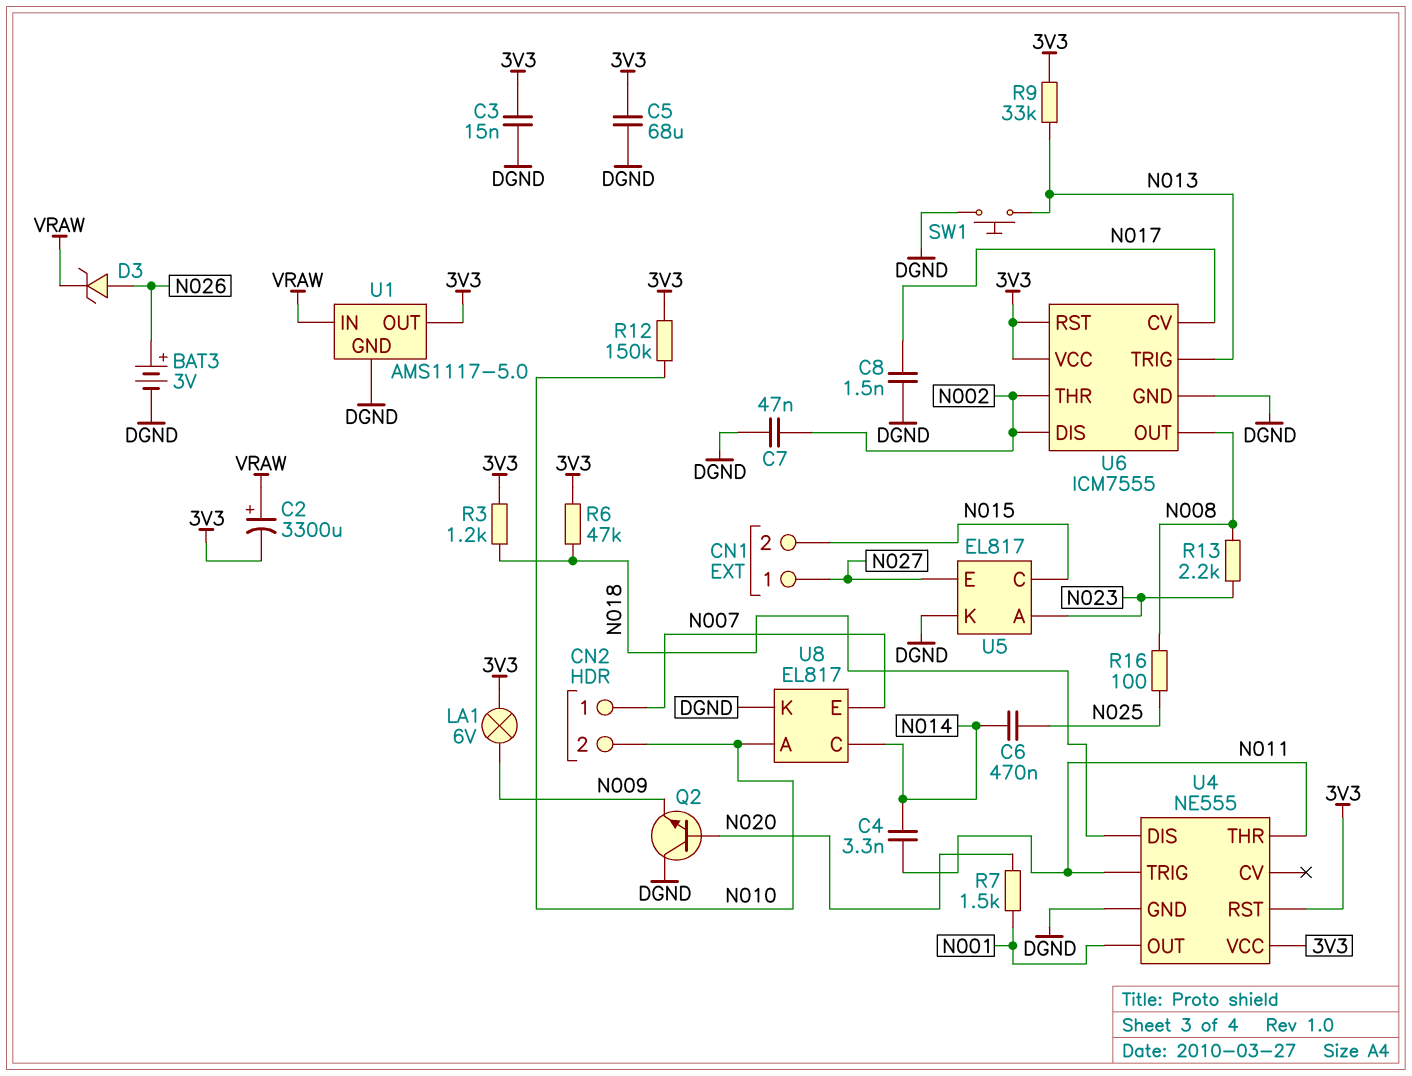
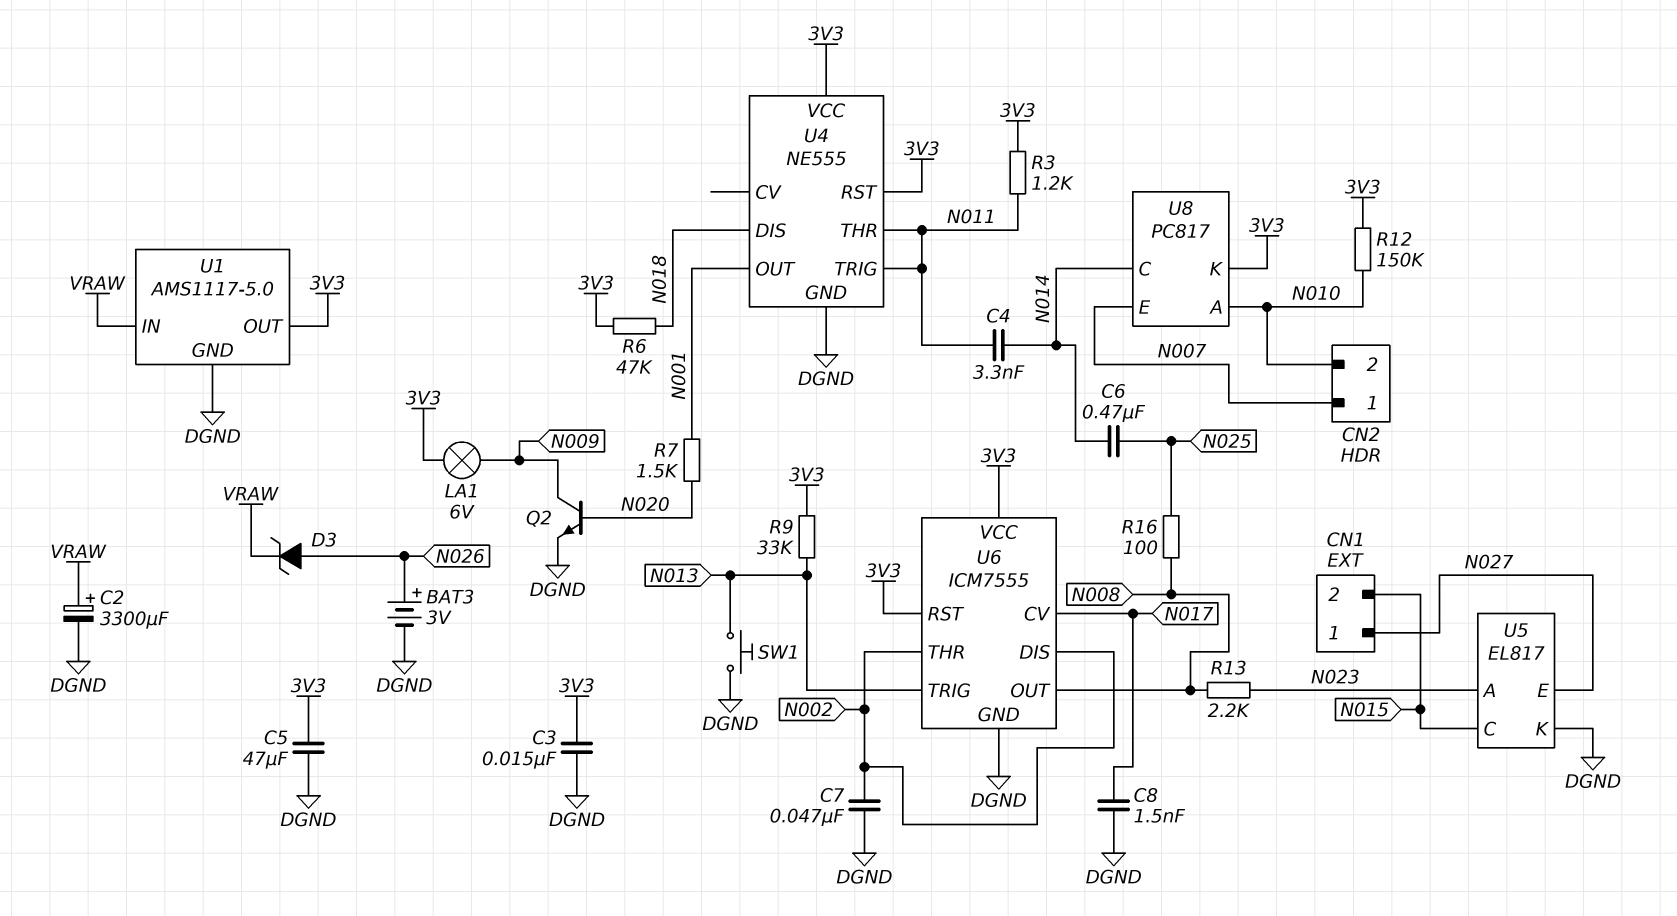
C2: 3300uF (plus VRAW, minus 3V3) -> 3300uF (plus VRAW, minus DGND)
C5: 68uF (3V3, DGND) -> 47uF (3V3, DGND)
Q2: NPN (B N020, C DGND, E N009) -> NPN (B N020, C N009, E DGND)
R3: 1.2k (3V3, N018) -> 1.2k (3V3, N011)
U8: EL817 -> PC817
U8 pin K: DGND -> 3V3

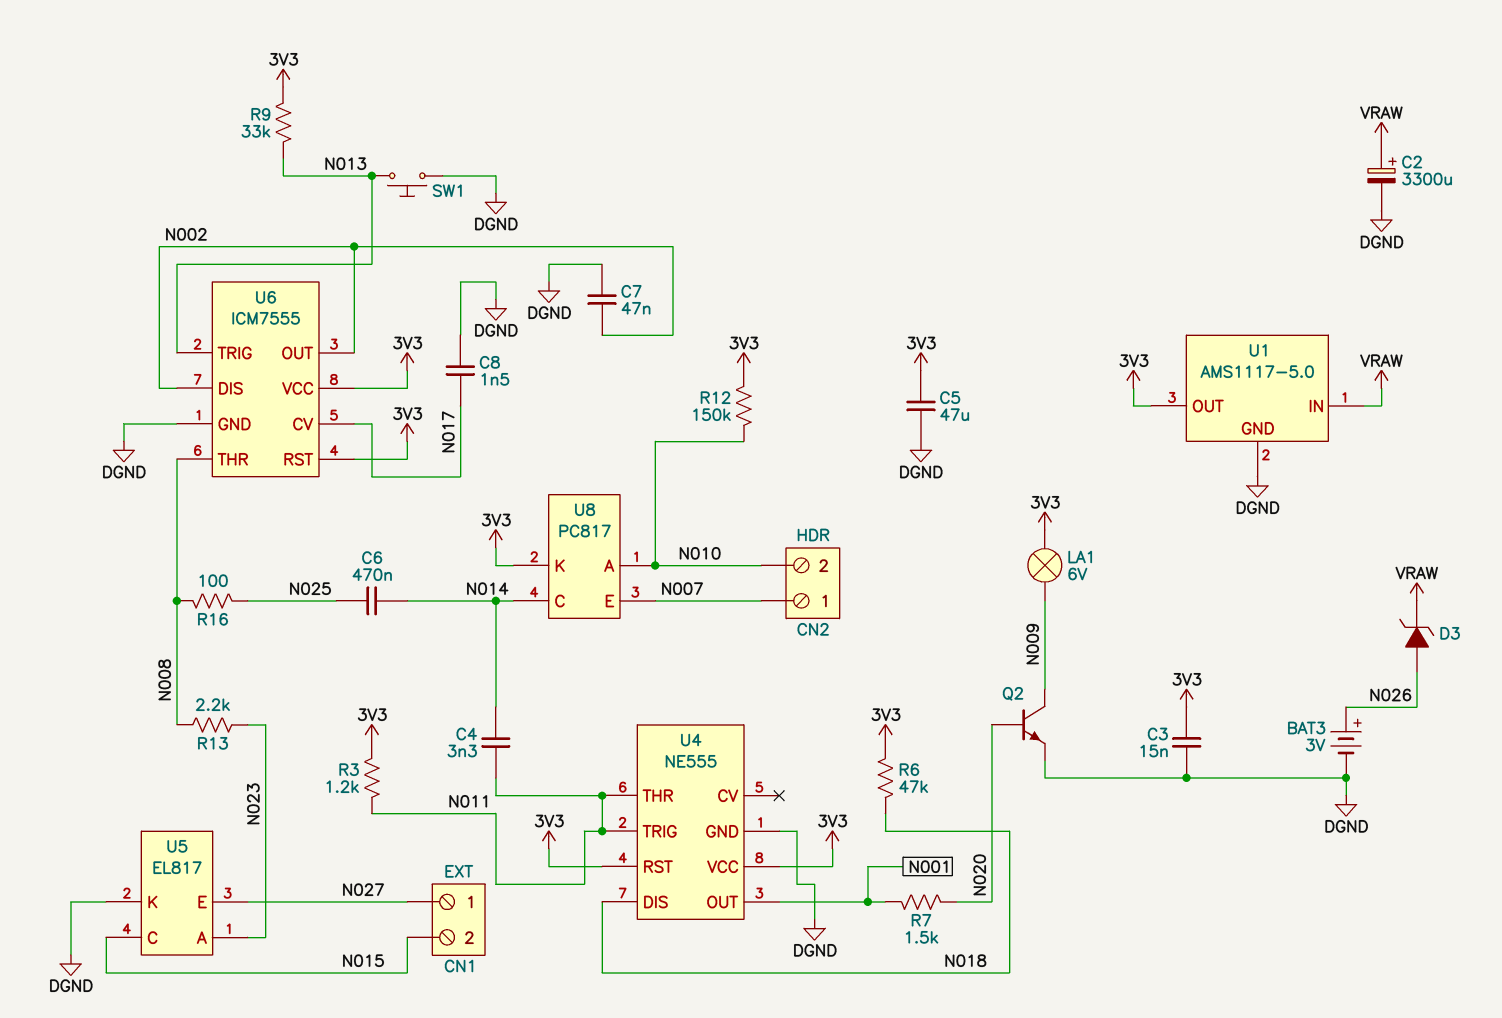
U6 pin OUT: N008 -> N002
U6 pin THR: N002 -> N008

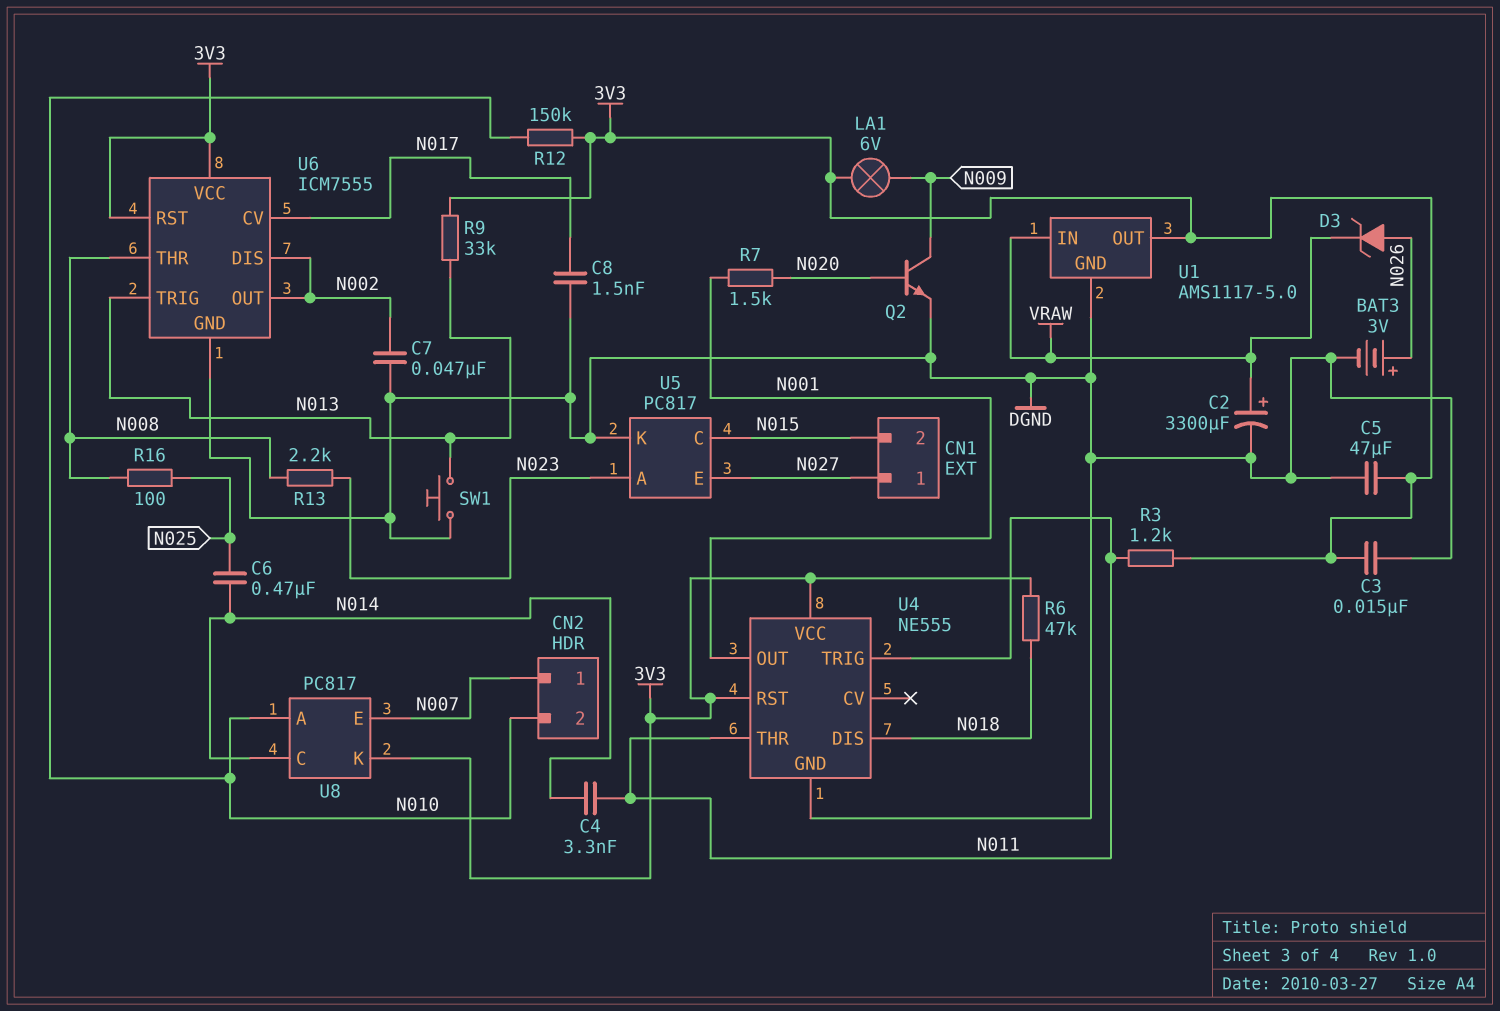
U5: EL817 -> PC817

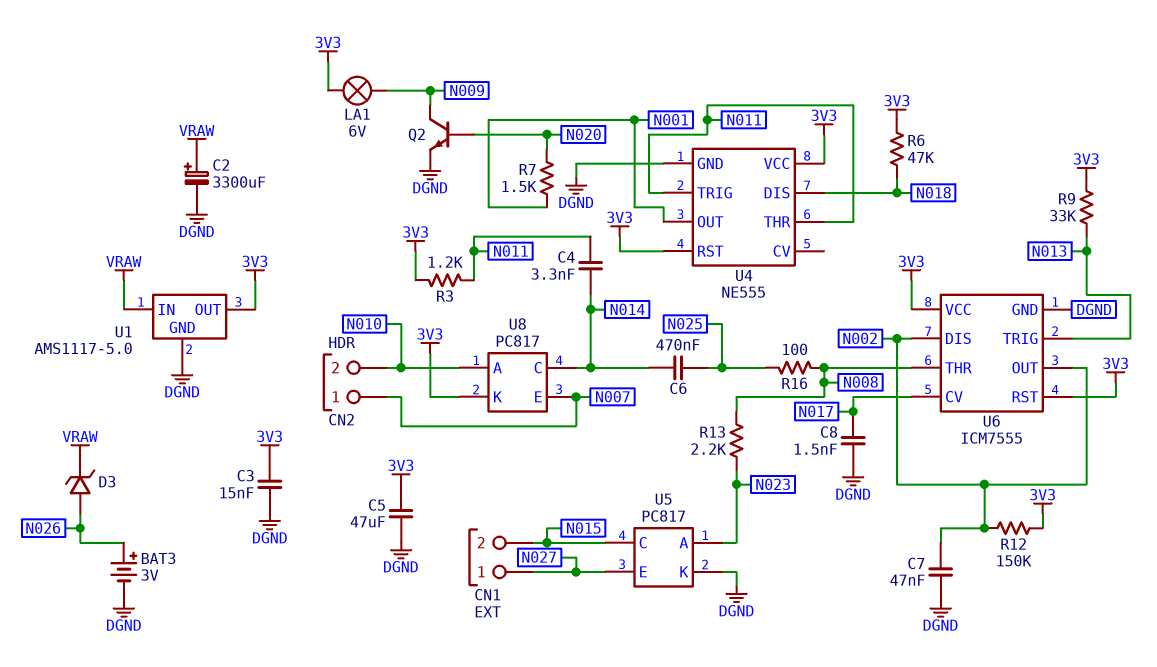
R12: 150k (3V3, N010) -> 150k (3V3, N002)
SW1: button (DGND, N013) -> none

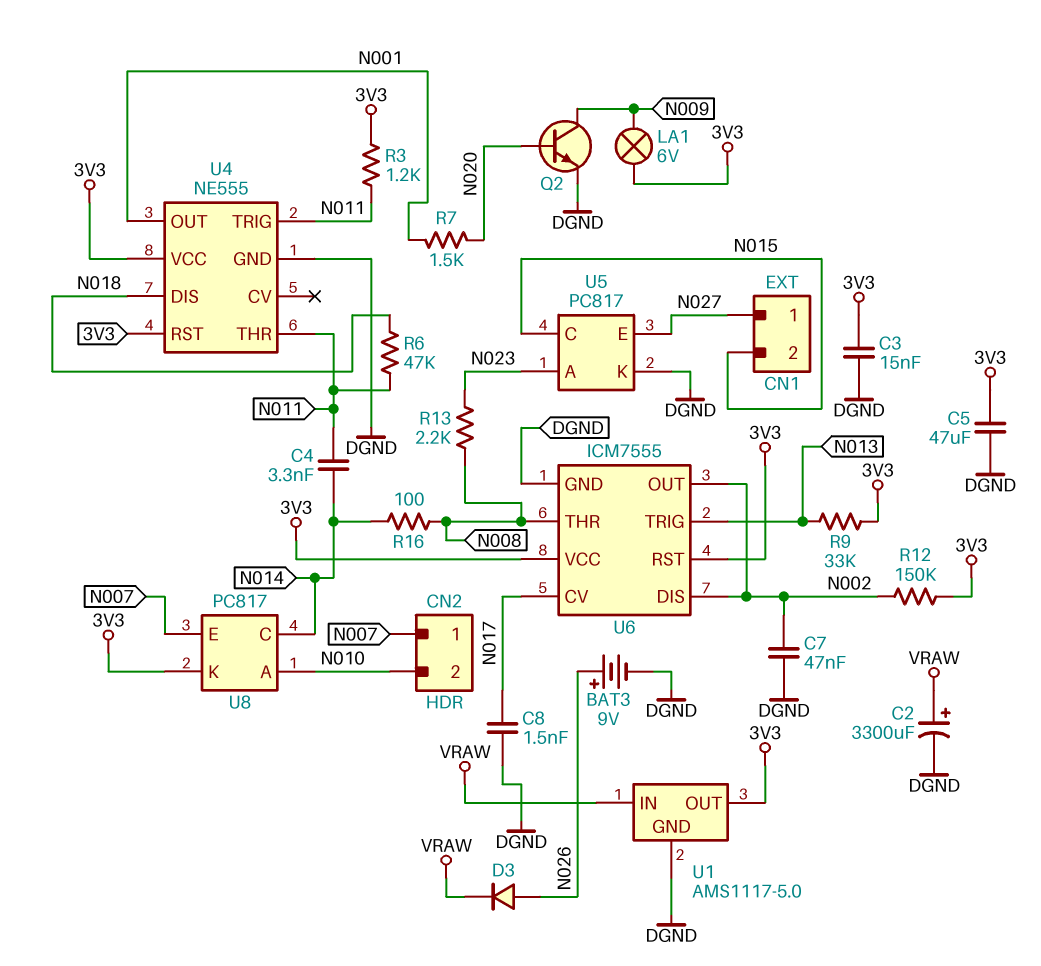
BAT3: 3V (plus N026, minus DGND) -> 9V (plus N026, minus DGND)
C6: 470nF (N014, N025) -> none
D3: zener (A N026, K VRAW) -> diode (A N026, K VRAW)
R6: 47k (3V3, N018) -> 47k (N011, N018)
R16: 100 (N008, N025) -> 100 (N008, N014)

